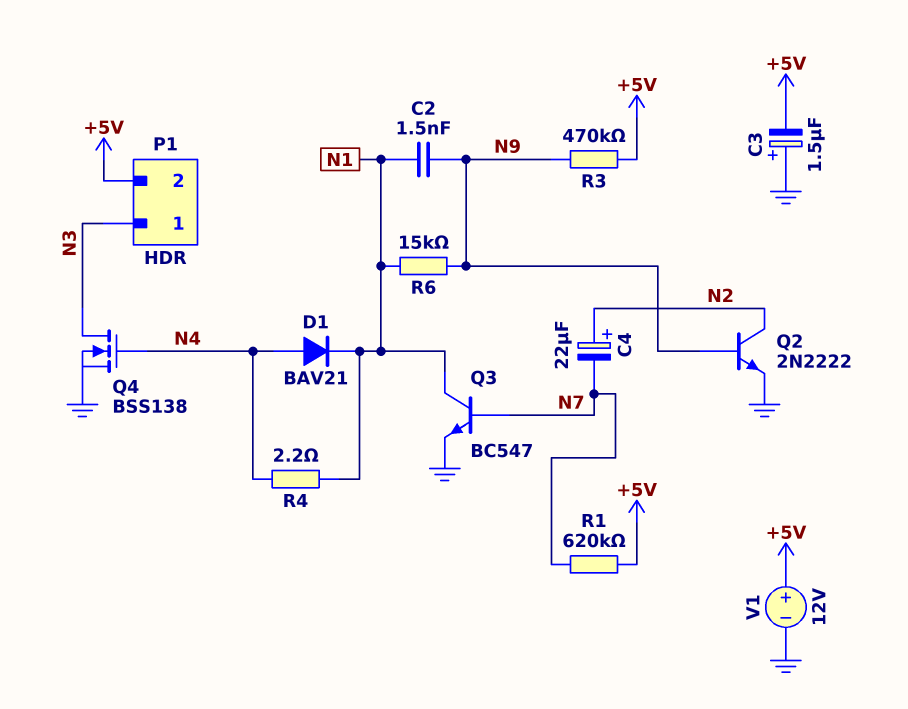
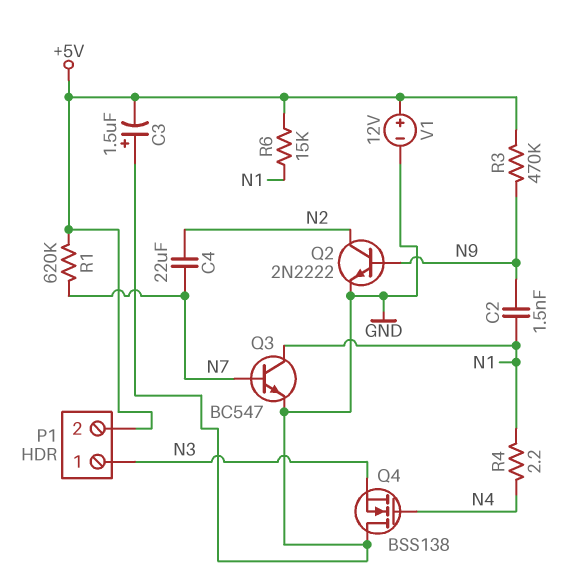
C4: 22uF (plus N2, minus N7) -> 22uF (N2, N7)
D1: diode BAV21 (A N4, K N1) -> none
Q4: NMOS BSS138 (G N4, D N3, S GND) -> NMOS BSS138 (G N4, D GND, S N3)
R6: 15k (N1, N9) -> 15k (+5V, N1)

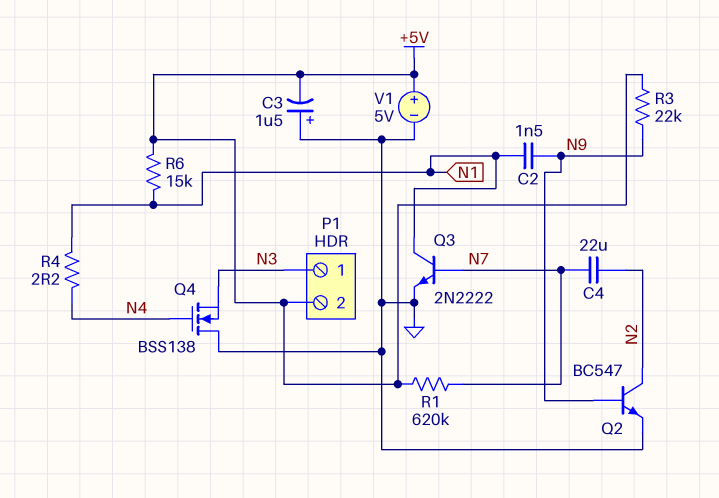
Q2: NPN 2N2222 (B N9, C N2, E GND) -> NPN BC547 (B N9, C N2, E GND)
Q3: NPN BC547 (B N7, C N1, E GND) -> NPN 2N2222 (B N7, C N1, E GND)
R3: 470k (+5V, N9) -> 22k (+5V, N9)
V1: 12V (plus +5V, minus GND) -> 5V (plus +5V, minus GND)

